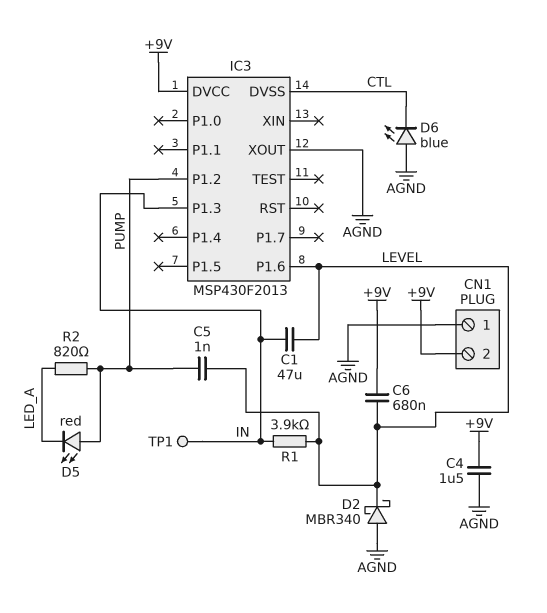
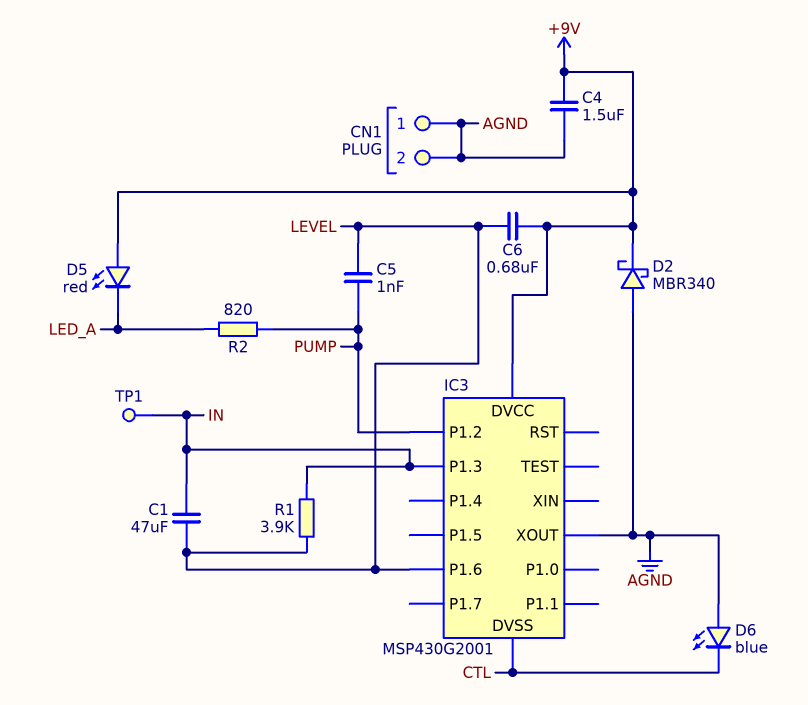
CN1 pin 2: +9V -> AGND
D2: schottky MBR340 (A AGND, K LEVEL) -> schottky MBR340 (A AGND, K +9V)
D5: LED red (A PUMP, K LED_A) -> LED red (A +9V, K LED_A)
IC3: MSP430F2013 -> MSP430G2001

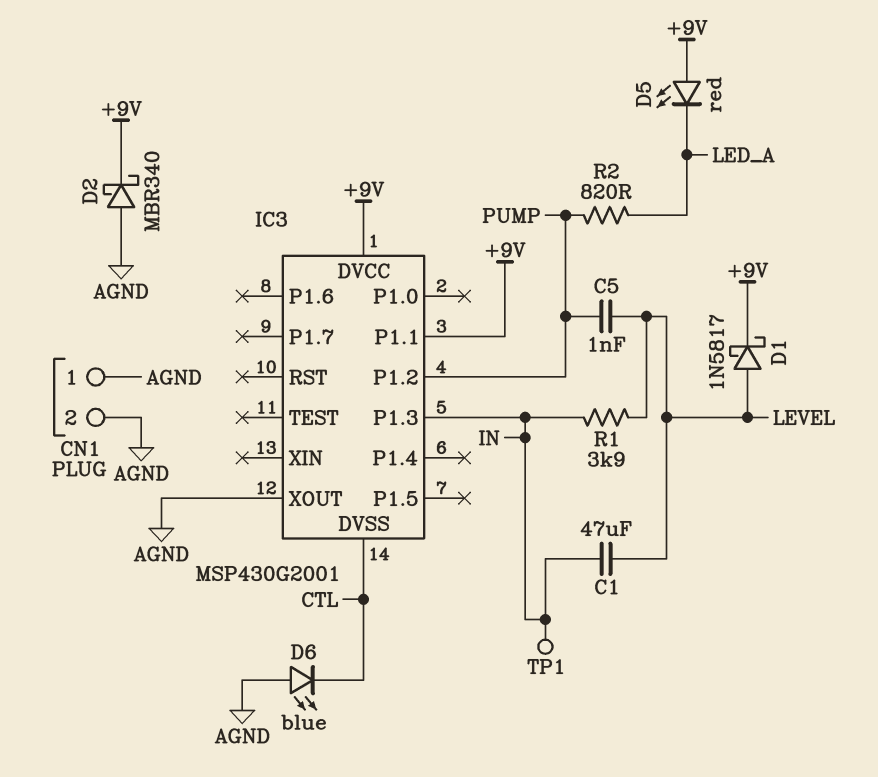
C4: 1.5uF (+9V, AGND) -> none
C6: 680nF (+9V, LEVEL) -> none
D1: none -> schottky 1N5817 (A LEVEL, K +9V)
IC3 pin P1.1: none -> +9V
IC3 pin P1.6: LEVEL -> none

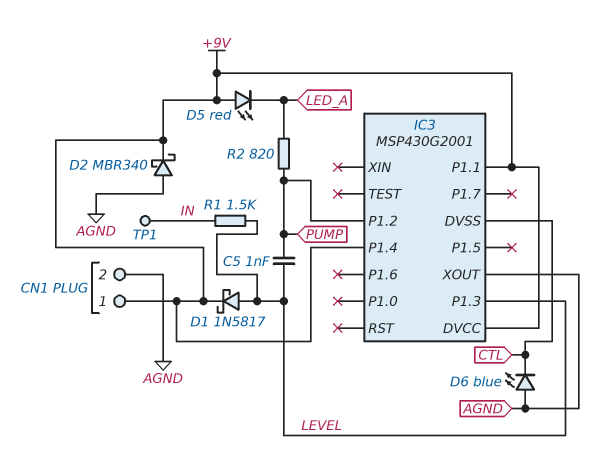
C1: 47uF (IN, LEVEL) -> none
CN1 pin 1: AGND -> +9V
IC3 pin P1.3: IN -> LEVEL
IC3 pin P1.4: none -> +9V
R1: 3.9k (IN, LEVEL) -> 1.5k (IN, LEVEL)

